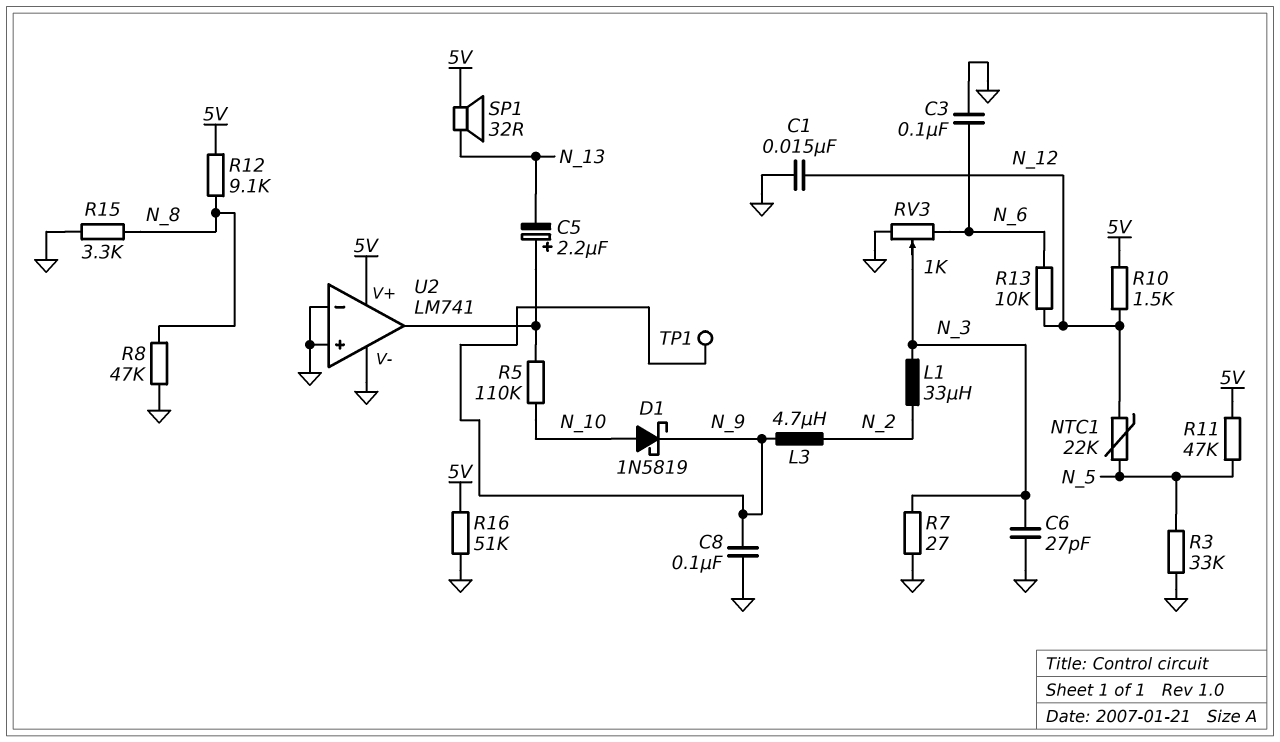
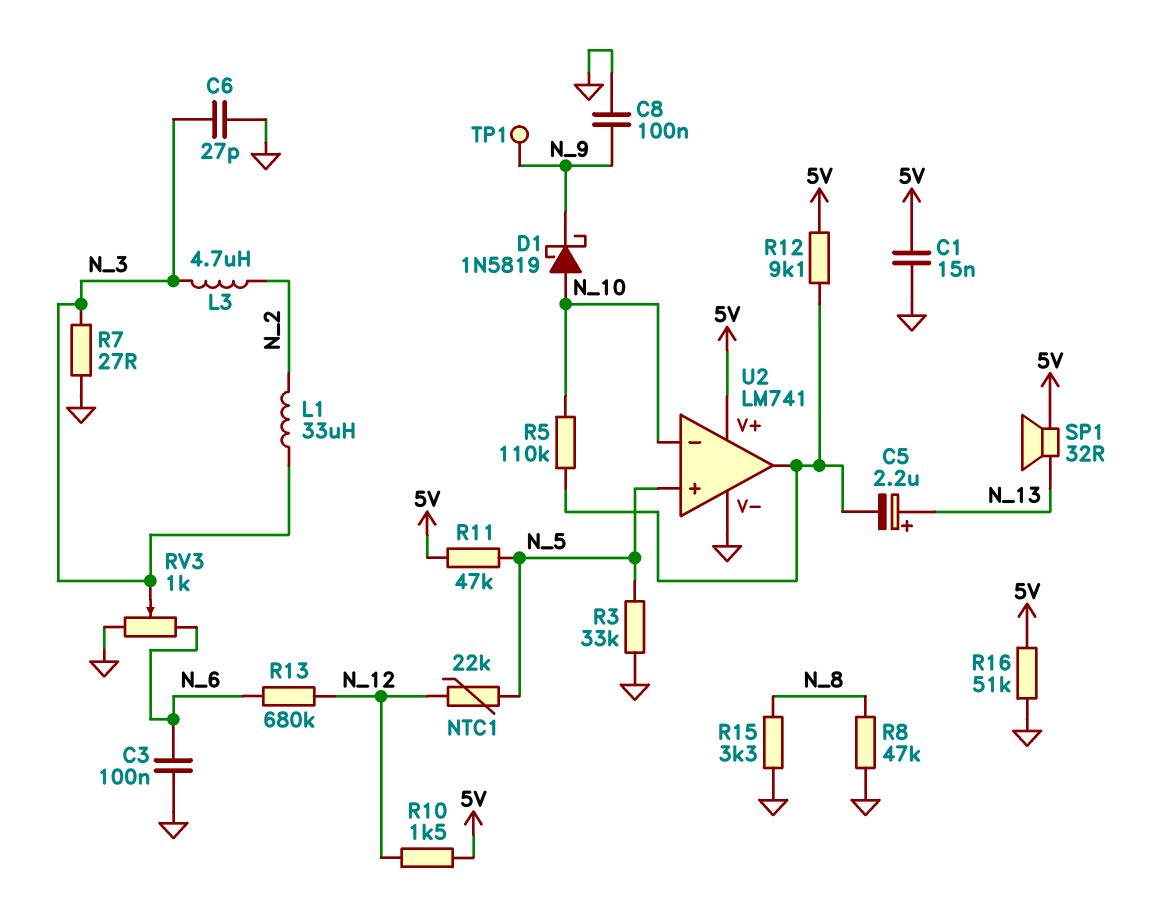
C1: 15nF (GND, N_12) -> 15nF (5V, GND)
C5: 2.2uF (plus U2/out, minus N_13) -> 2.2uF (plus N_13, minus U2/out)
L3: 4.7uH (N_2, N_9) -> 4.7uH (N_2, N_3)
R12: 9.1k (5V, N_8) -> 9.1k (5V, U2/out)
R13: 10k (N_6, N_12) -> 680k (N_6, N_12)
U2 pin in+: GND -> N_5
U2 pin in-: GND -> N_10

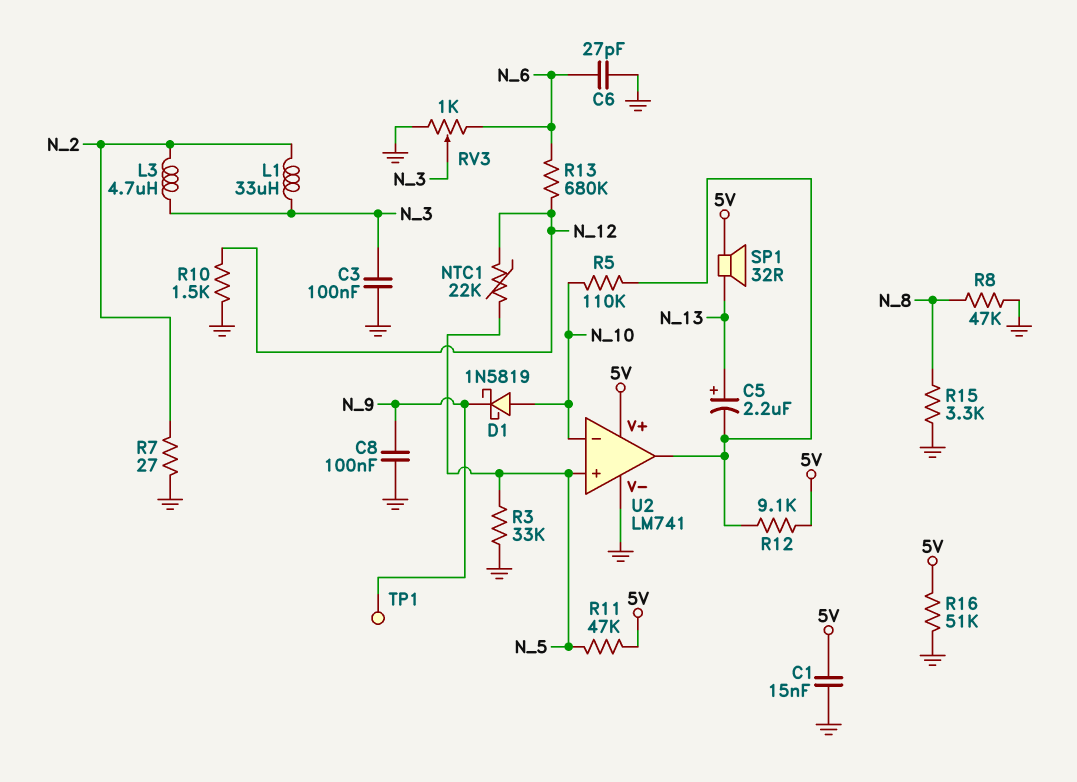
C3: 100nF (GND, N_6) -> 100nF (GND, N_3)
C6: 27pF (GND, N_3) -> 27pF (GND, N_6)
R7: 27 (GND, N_3) -> 27 (GND, N_2)
R10: 1.5k (5V, N_12) -> 1.5k (GND, N_12)

